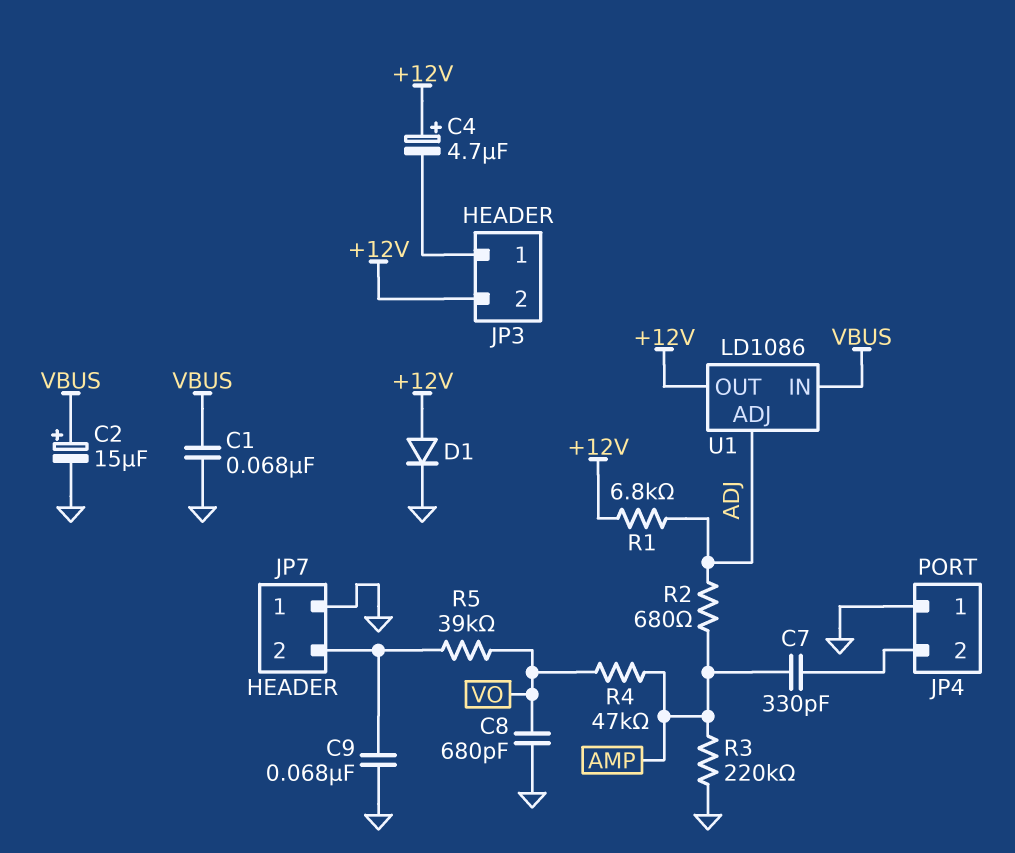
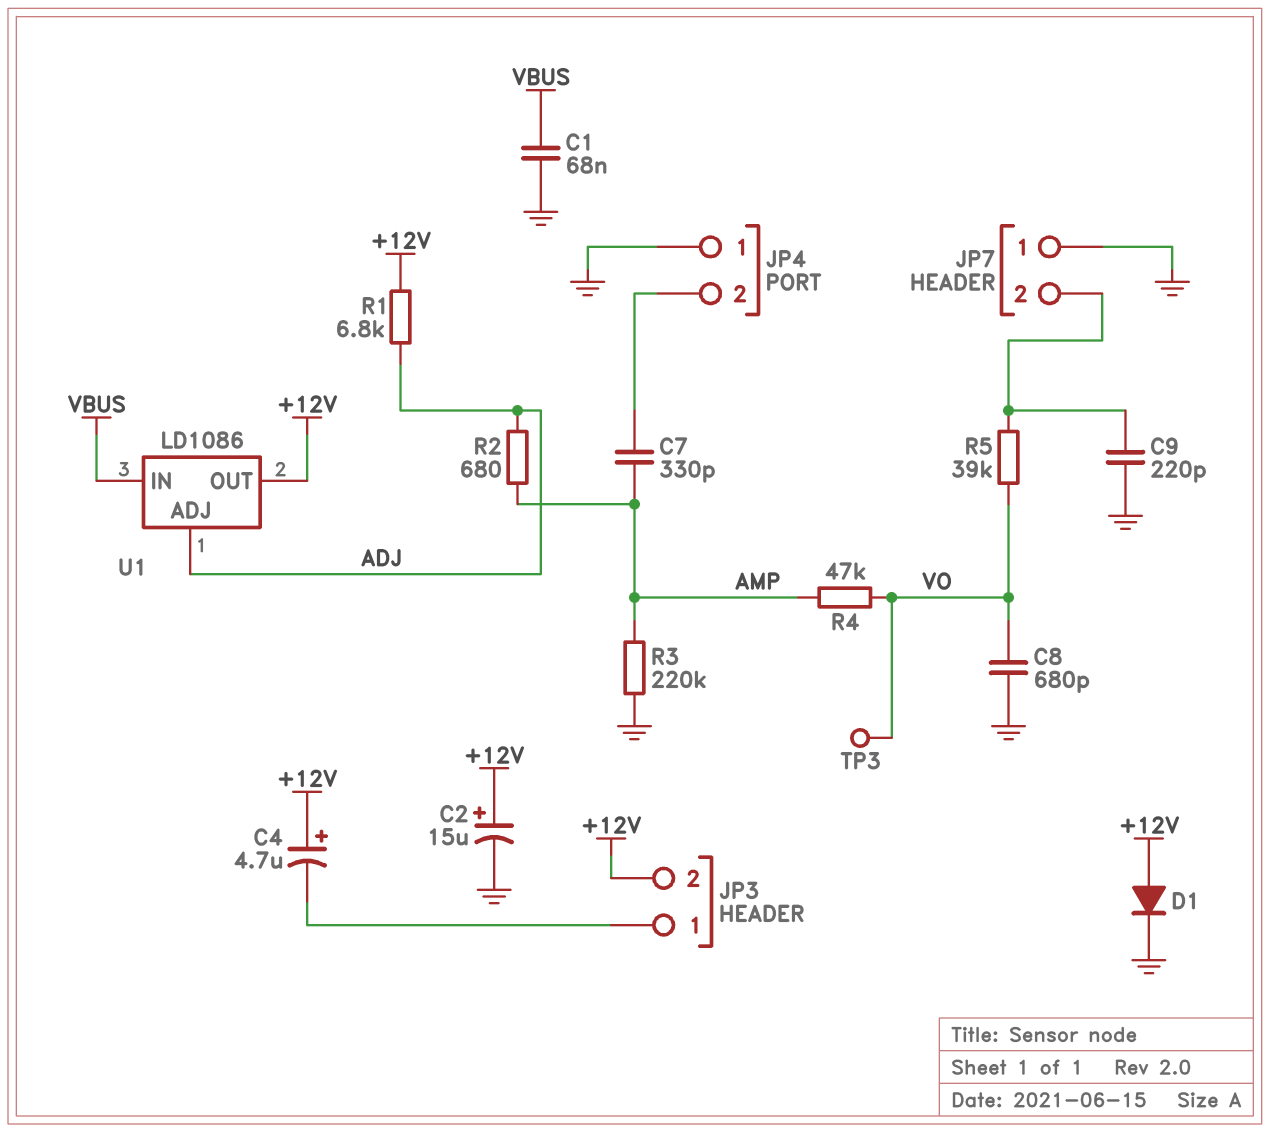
C2: 15uF (plus VBUS, minus GND) -> 15uF (plus +12V, minus GND)
C9: 68nF (GND, JP7/2) -> 220pF (GND, JP7/2)
TP3: none -> test point (VO)

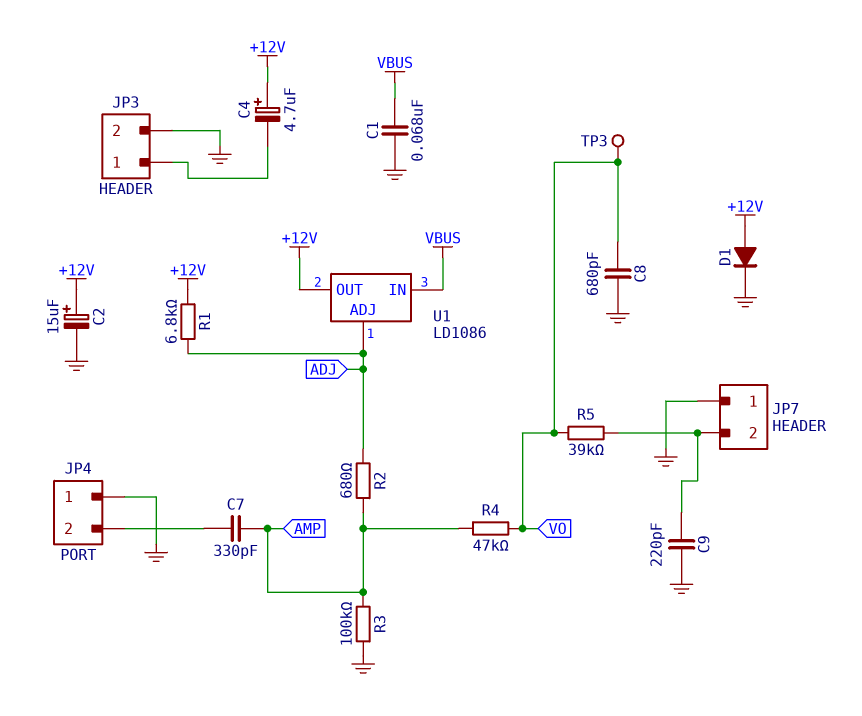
JP3 pin 2: +12V -> GND
R3: 220k (AMP, GND) -> 100k (AMP, GND)

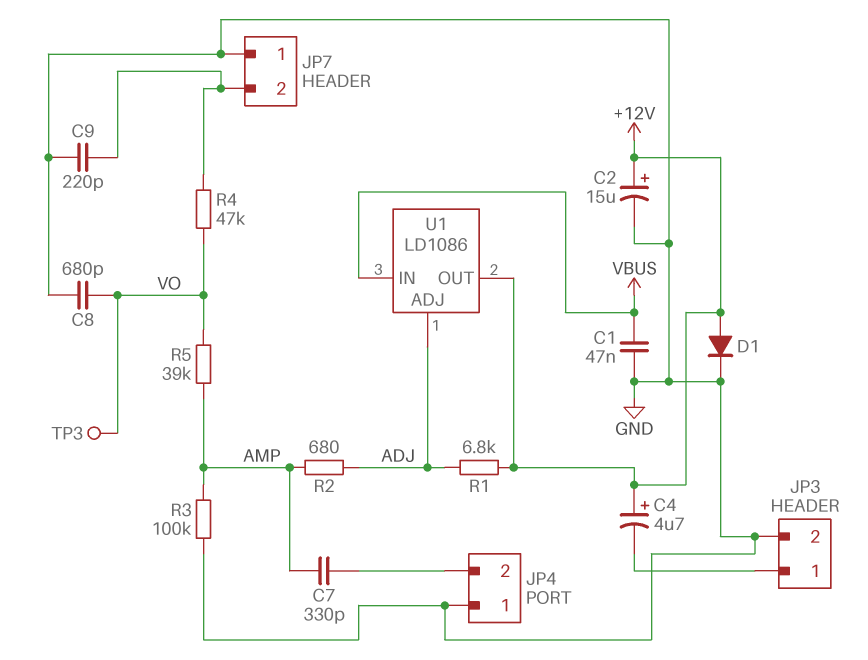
C1: 68nF (GND, VBUS) -> 47nF (GND, VBUS)
R4: 47k (AMP, VO) -> 47k (JP7/2, VO)
R5: 39k (JP7/2, VO) -> 39k (AMP, VO)

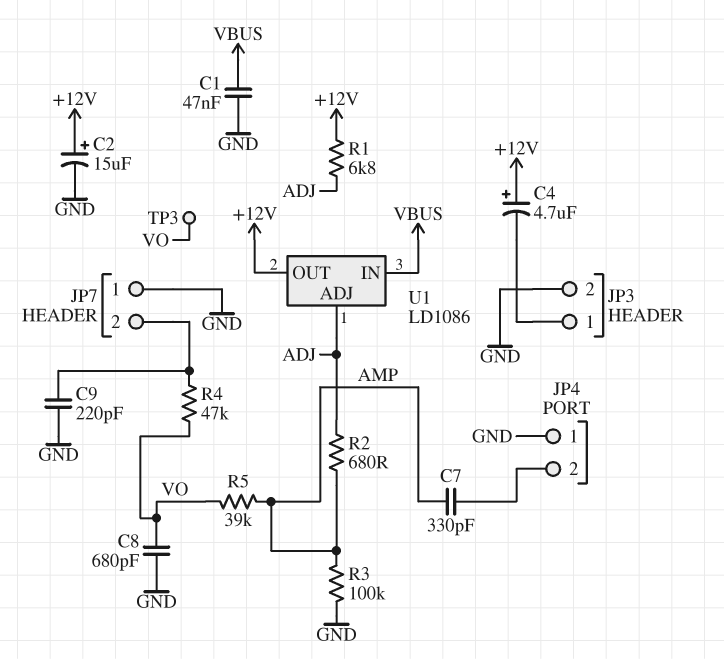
D1: diode (A +12V, K GND) -> none

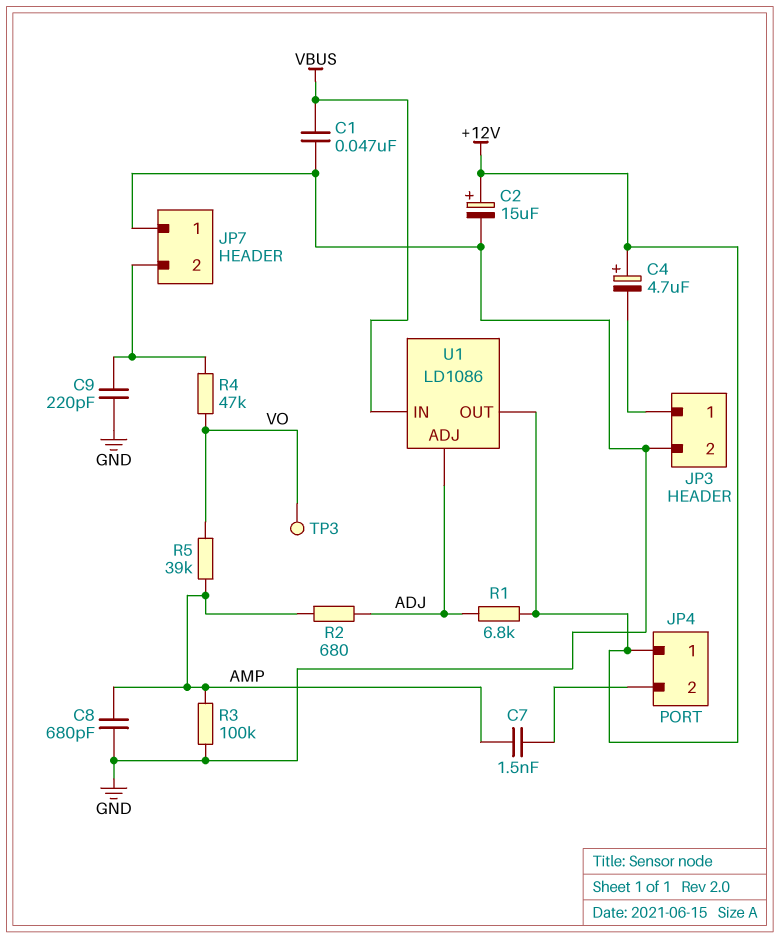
C7: 330pF (AMP, JP4/2) -> 1.5nF (AMP, JP4/2)
C8: 680pF (GND, VO) -> 680pF (AMP, GND)
JP4 pin 1: GND -> +12V

